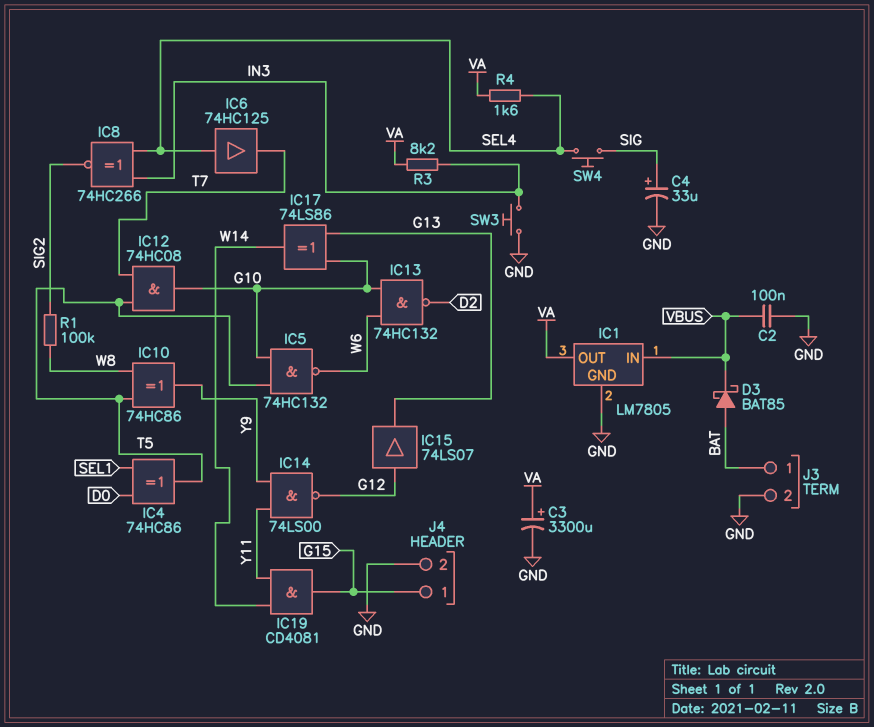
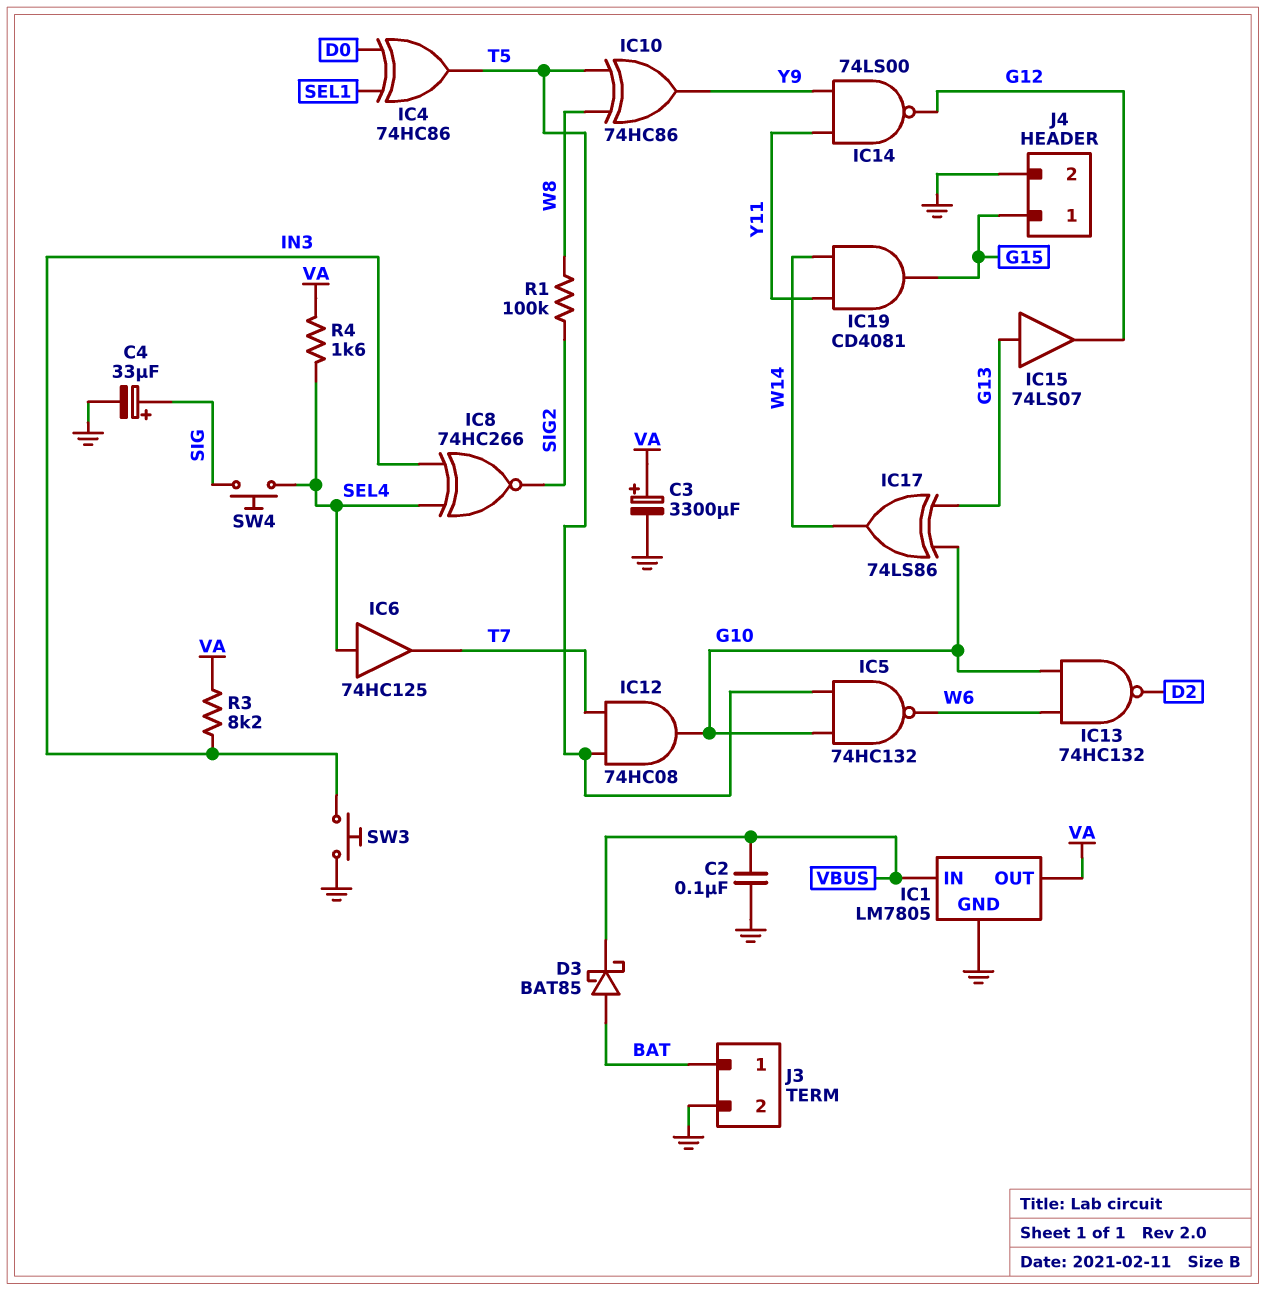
IC15: buffer 74LS07 (in G12, out G13) -> buffer 74LS07 (in G13, out G12)

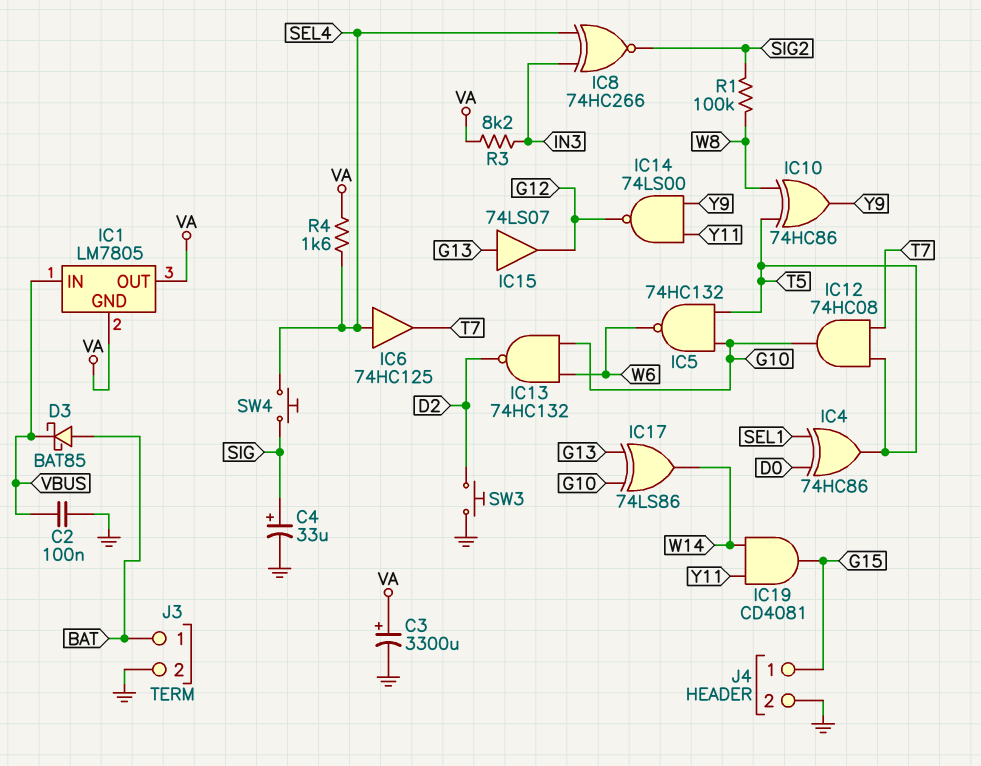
IC1 pin GND: GND -> VA
SW3: button (GND, IN3) -> button (D2, GND)

